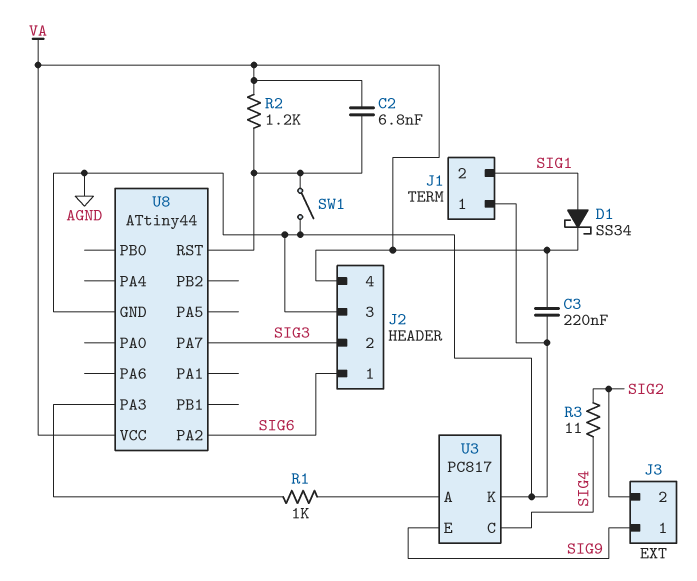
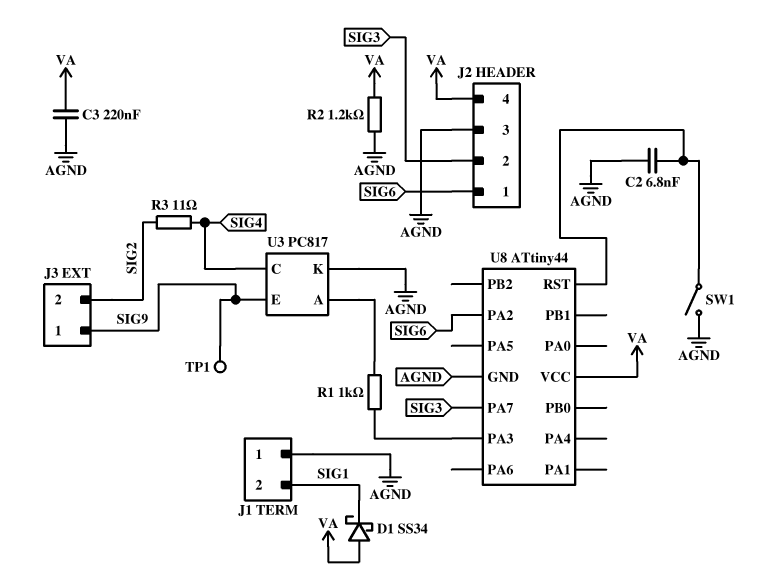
C2: 6.8nF (U8/RST, VA) -> 6.8nF (AGND, U8/RST)
D1: schottky SS34 (A SIG1, K VA) -> schottky SS34 (A VA, K SIG1)
R2: 1.2k (U8/RST, VA) -> 1.2k (AGND, VA)
TP1: none -> test point (SIG9)

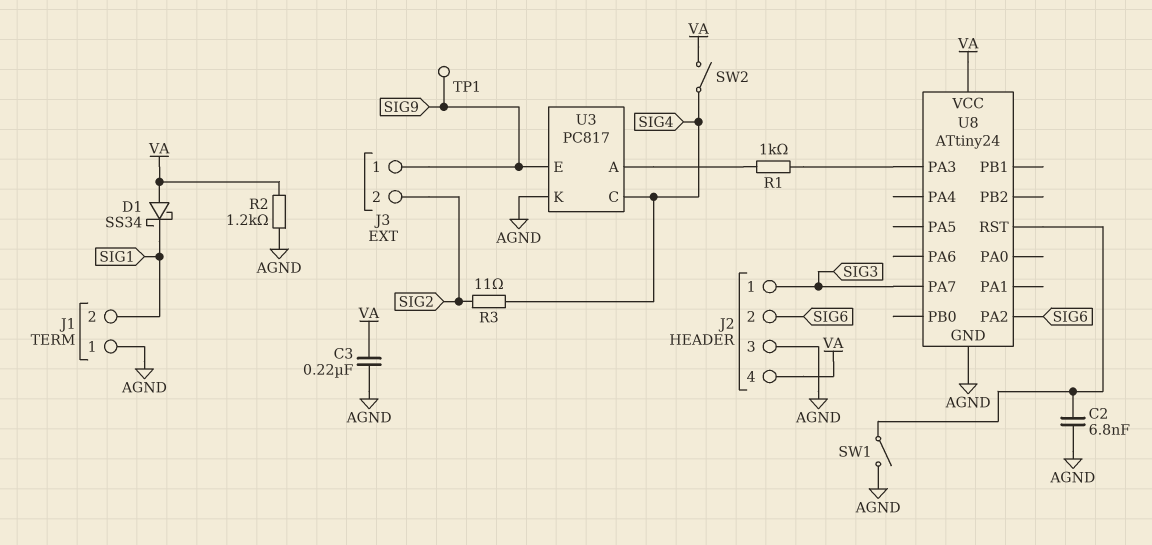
J2 pin 1: SIG6 -> SIG3
J2 pin 2: SIG3 -> SIG6
SW2: none -> switch (SIG4, VA)
U8: ATtiny44 -> ATtiny24

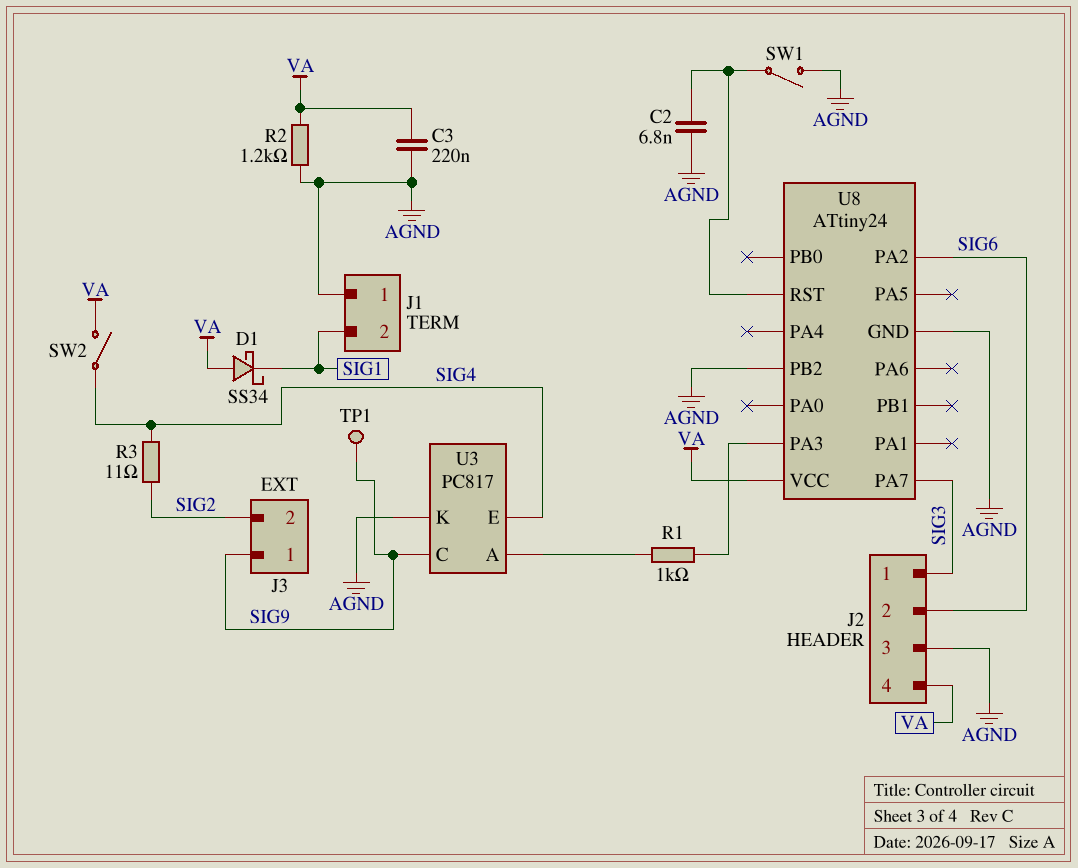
U3 pin C: SIG4 -> SIG9
U3 pin E: SIG9 -> SIG4
U8 pin PB2: none -> AGND

